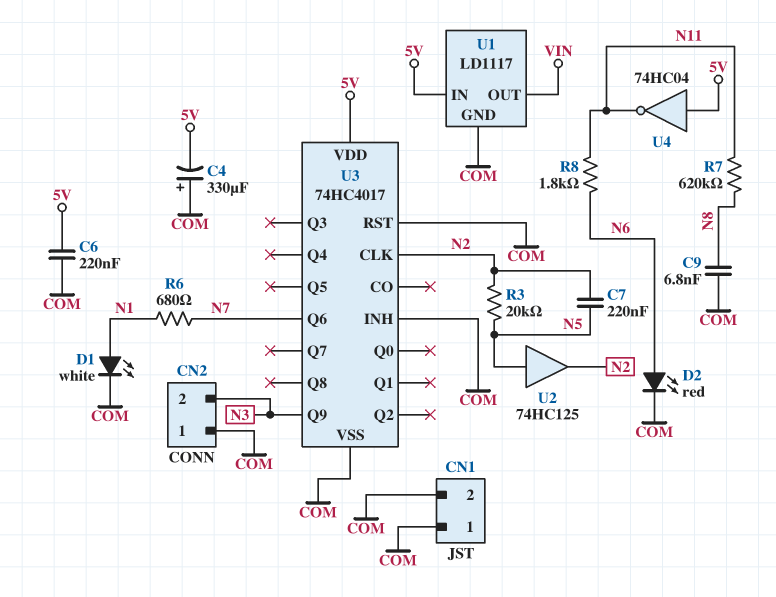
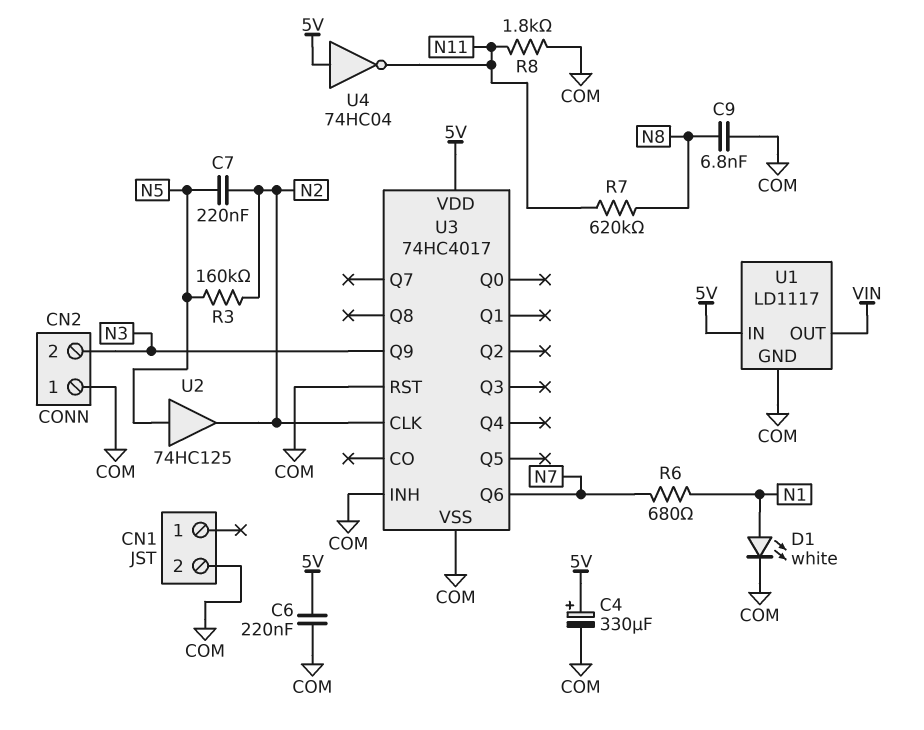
C4: 330uF (plus COM, minus 5V) -> 330uF (plus 5V, minus COM)
CN1 pin 1: COM -> none
D2: LED red (A N6, K COM) -> none
R3: 20k (N2, N5) -> 160k (N2, N5)
R8: 1.8k (N6, N11) -> 1.8k (COM, N11)

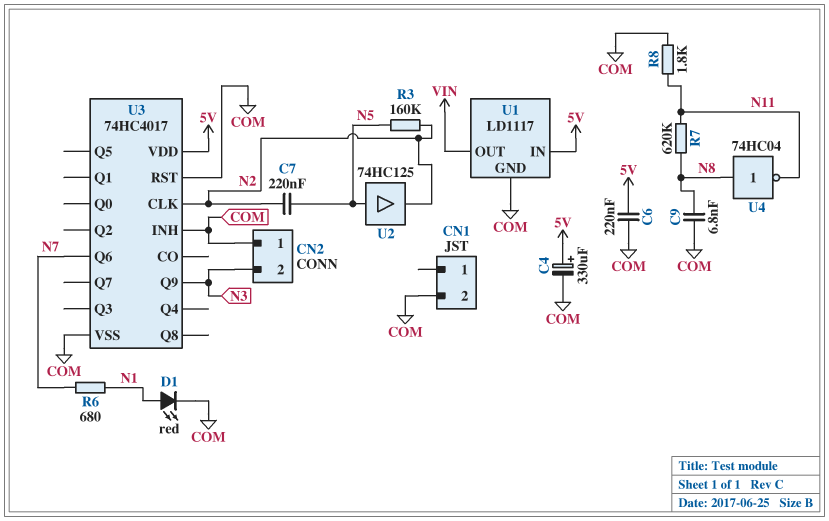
D1: LED white (A N1, K COM) -> LED red (A N1, K COM)
U4: NOT 74HC04 (in 5V, out N11) -> NOT 74HC04 (in N8, out N11)

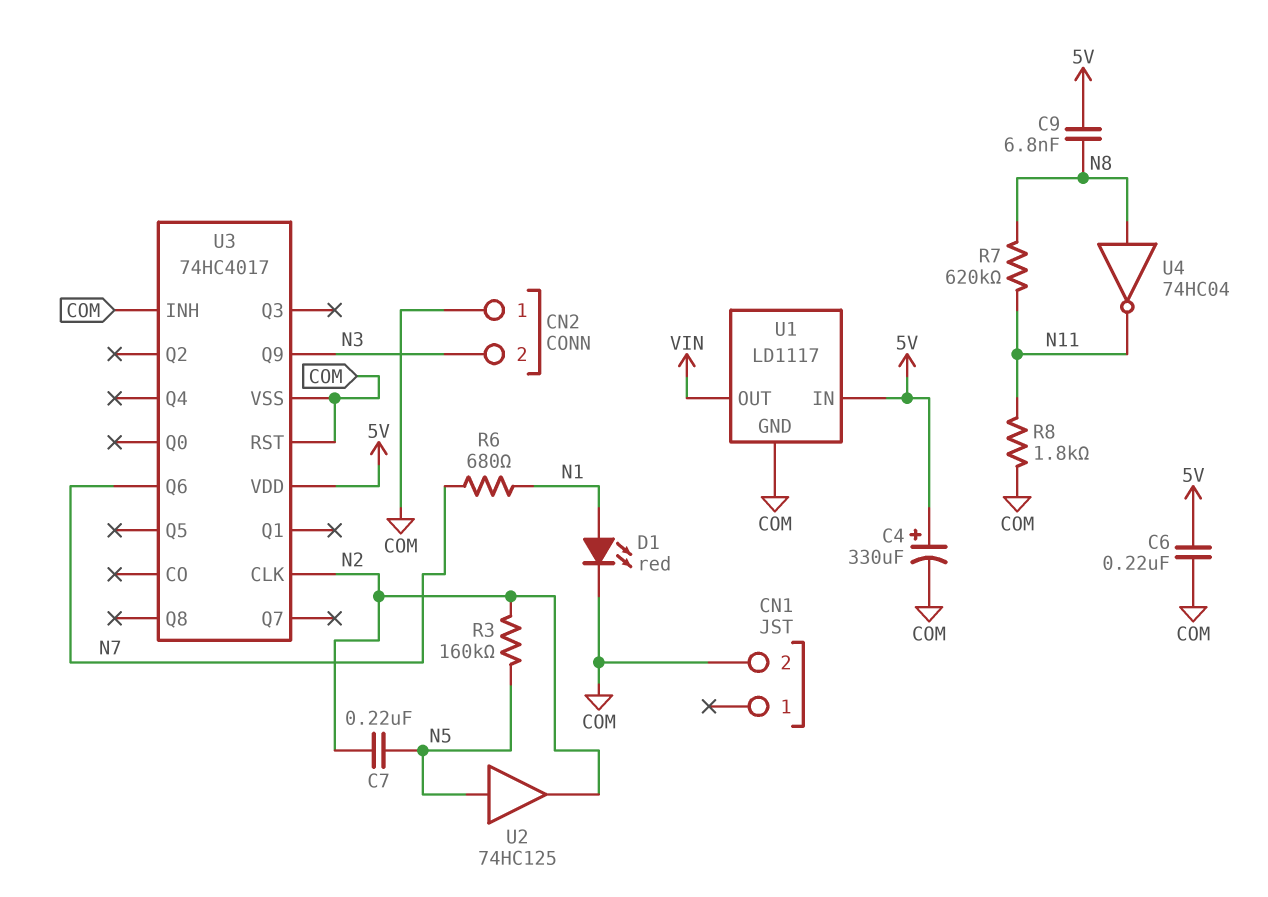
C9: 6.8nF (COM, N8) -> 6.8nF (5V, N8)

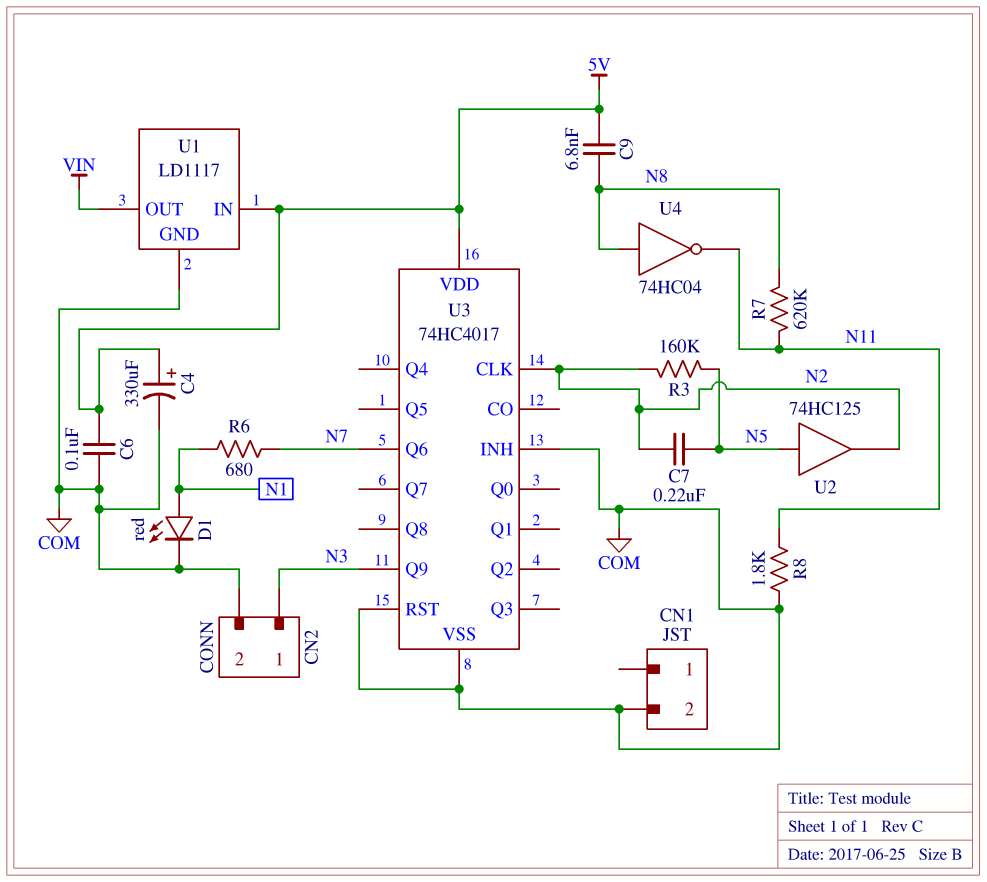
C6: 220nF (5V, COM) -> 100nF (5V, COM)
CN2 pin 1: COM -> N3
CN2 pin 2: N3 -> COM

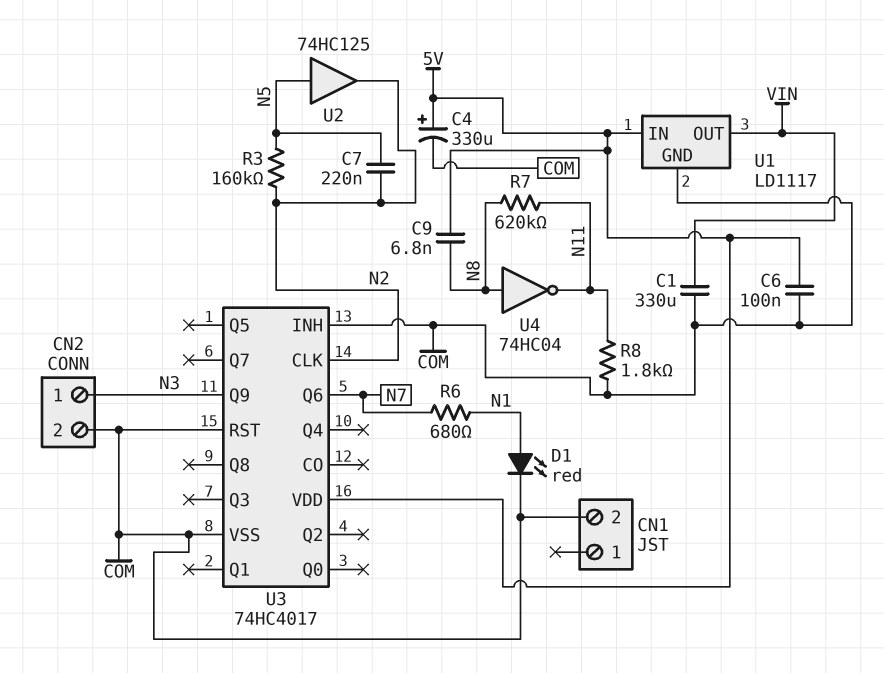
C1: none -> 330uF (COM, VIN)

